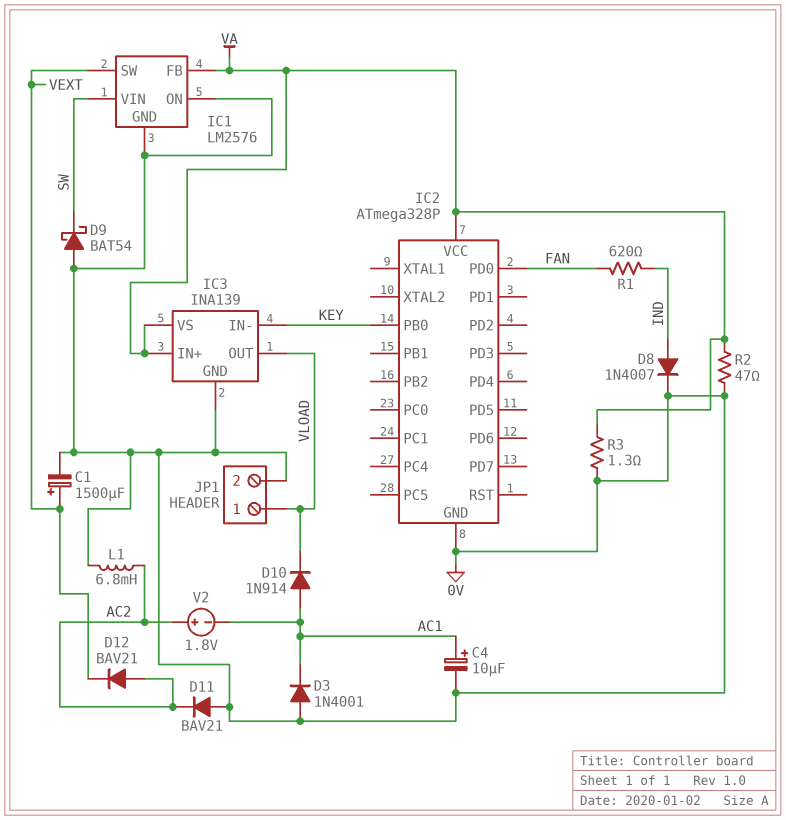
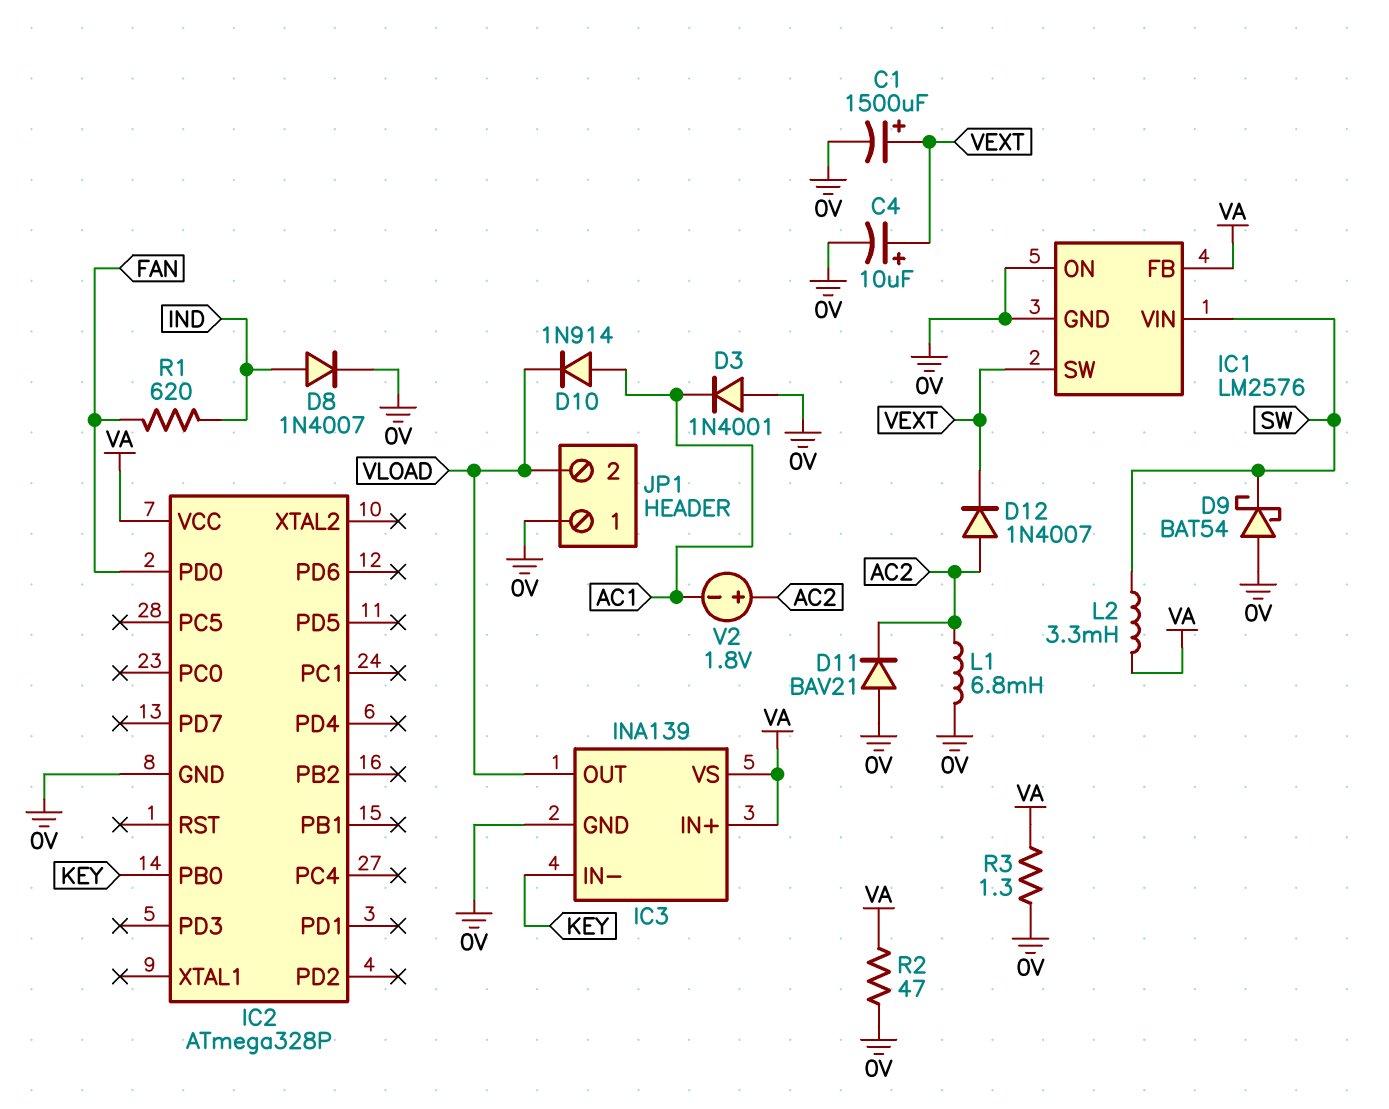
C4: 10uF (plus AC1, minus 0V) -> 10uF (plus VEXT, minus 0V)
D12: diode BAV21 (A AC2, K VEXT) -> diode 1N4007 (A AC2, K VEXT)
JP1 pin 1: VLOAD -> 0V
JP1 pin 2: 0V -> VLOAD
L2: none -> 3.3mH (SW, VA)

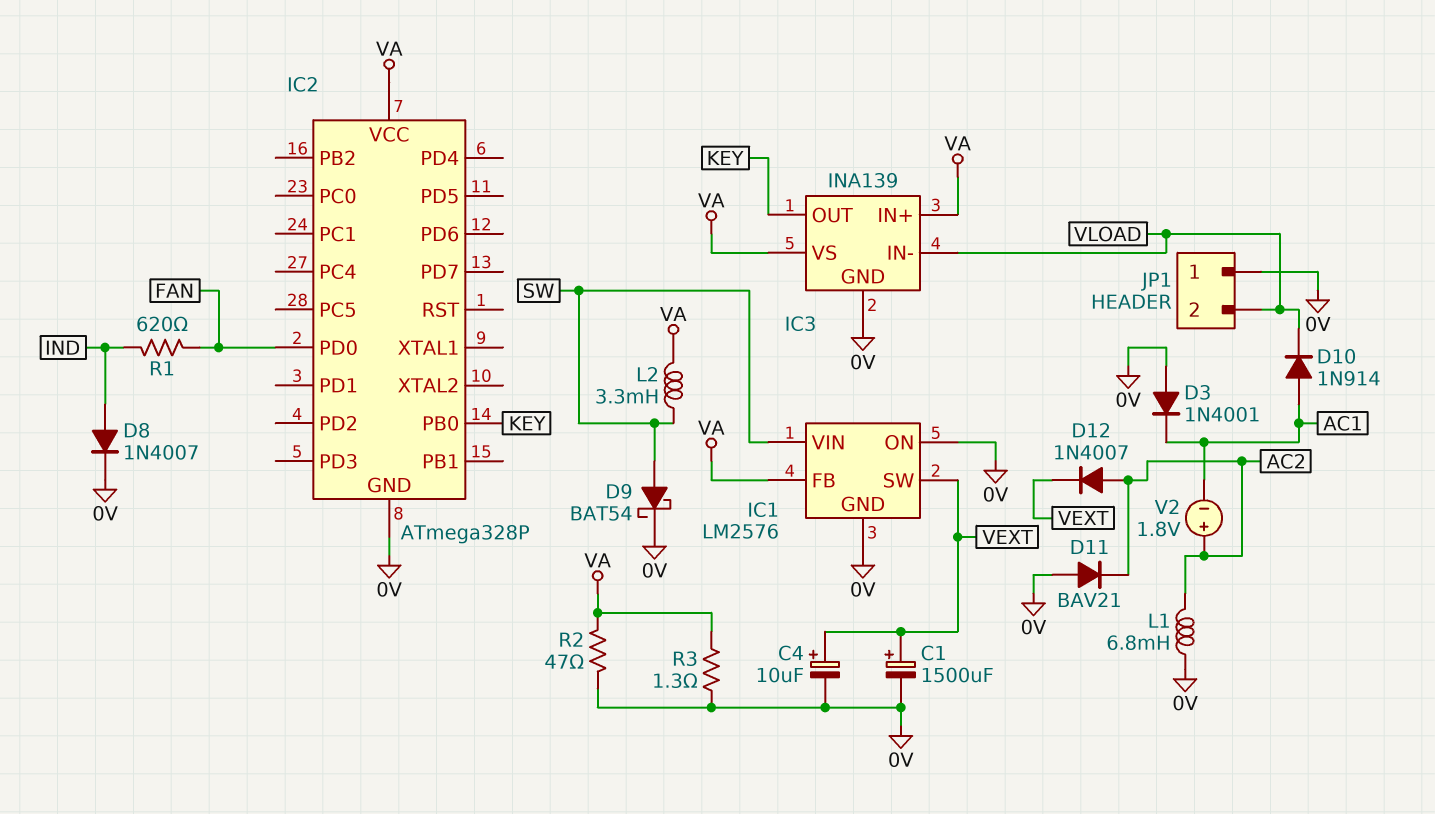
D9: schottky BAT54 (A 0V, K SW) -> schottky BAT54 (A SW, K 0V)
IC3 pin IN-: KEY -> VLOAD
IC3 pin OUT: VLOAD -> KEY

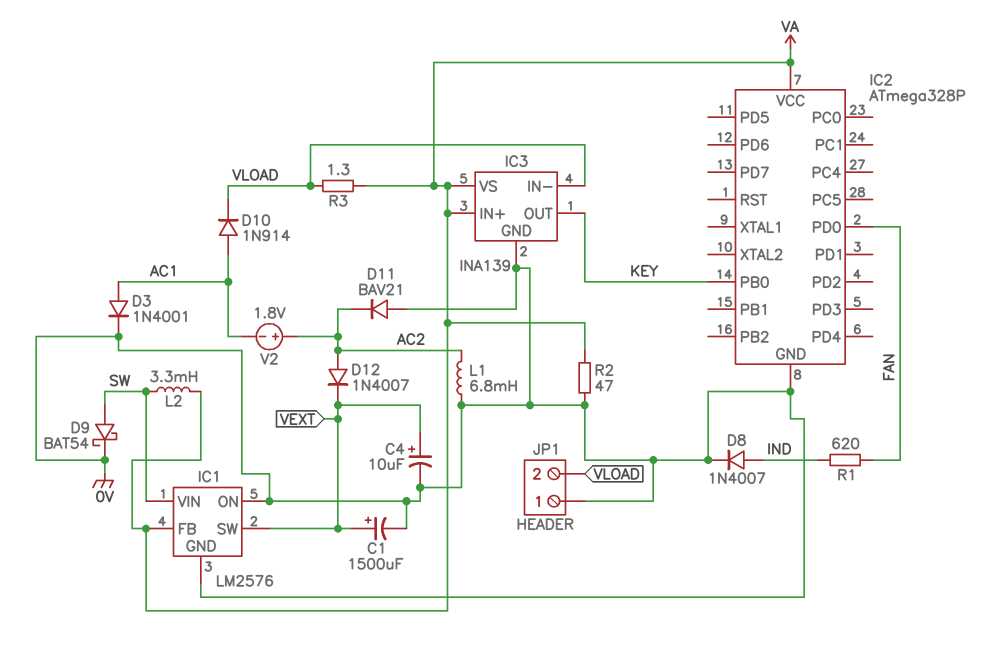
D3: diode 1N4001 (A 0V, K AC1) -> diode 1N4001 (A AC1, K 0V)
R3: 1.3 (0V, VA) -> 1.3 (VA, VLOAD)

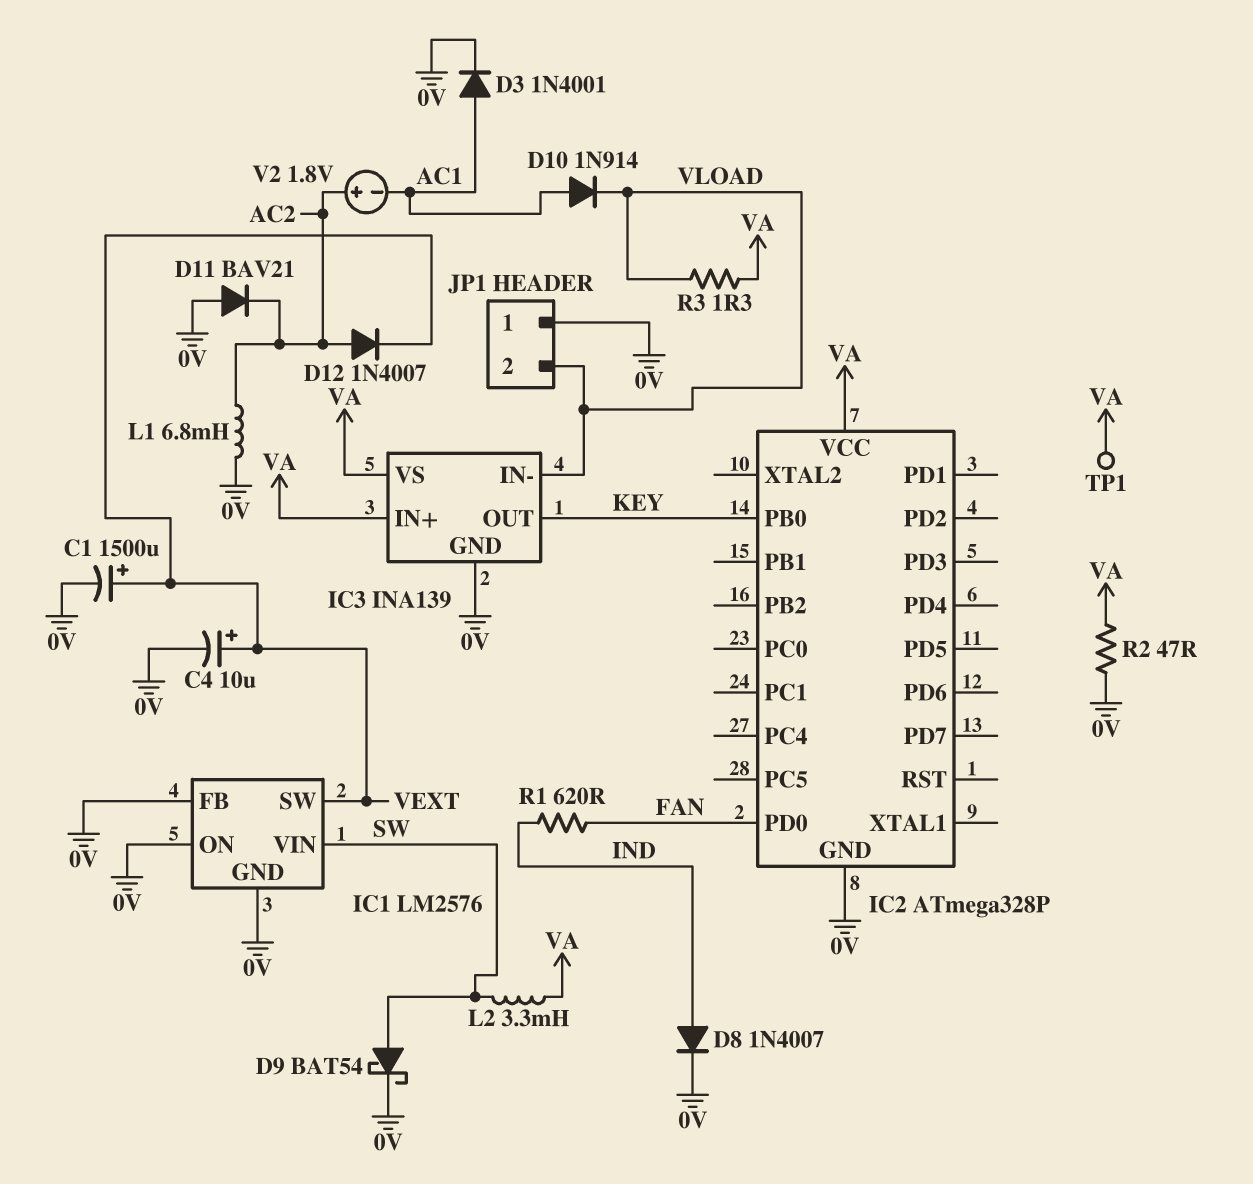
IC1 pin FB: VA -> 0V
TP1: none -> test point (VA)

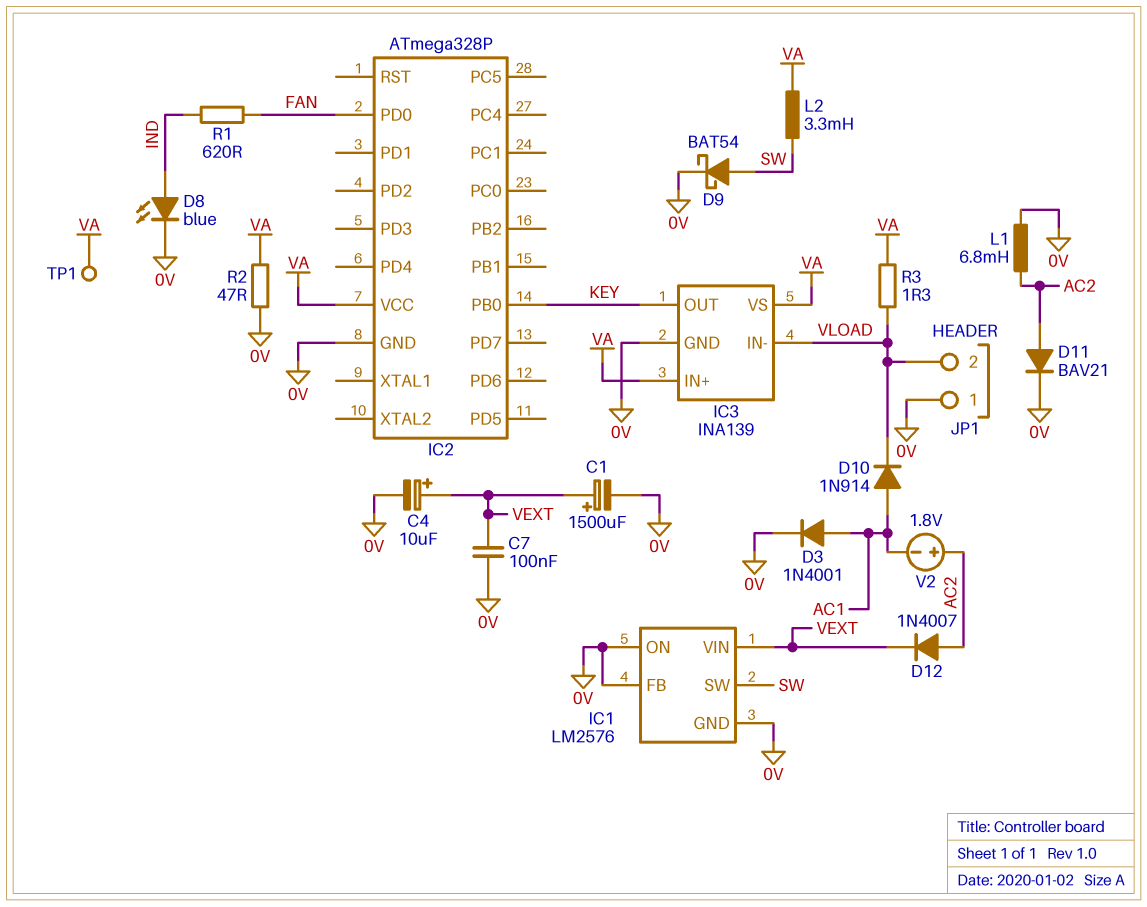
C7: none -> 100nF (0V, VEXT)
D8: diode 1N4007 (A IND, K 0V) -> LED blue (A IND, K 0V)
D11: diode BAV21 (A 0V, K AC2) -> diode BAV21 (A AC2, K 0V)
IC1 pin SW: VEXT -> SW
IC1 pin VIN: SW -> VEXT

